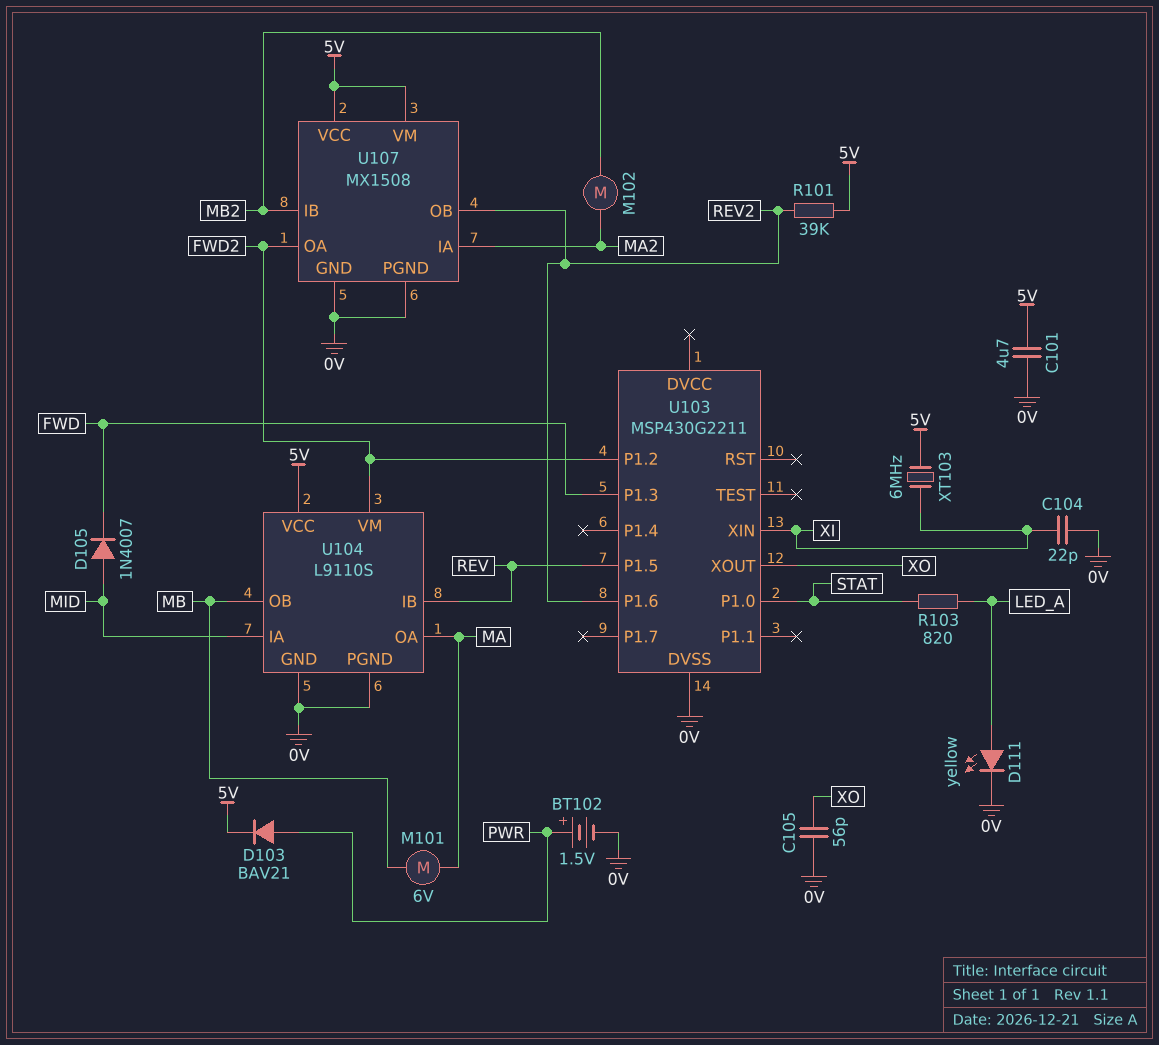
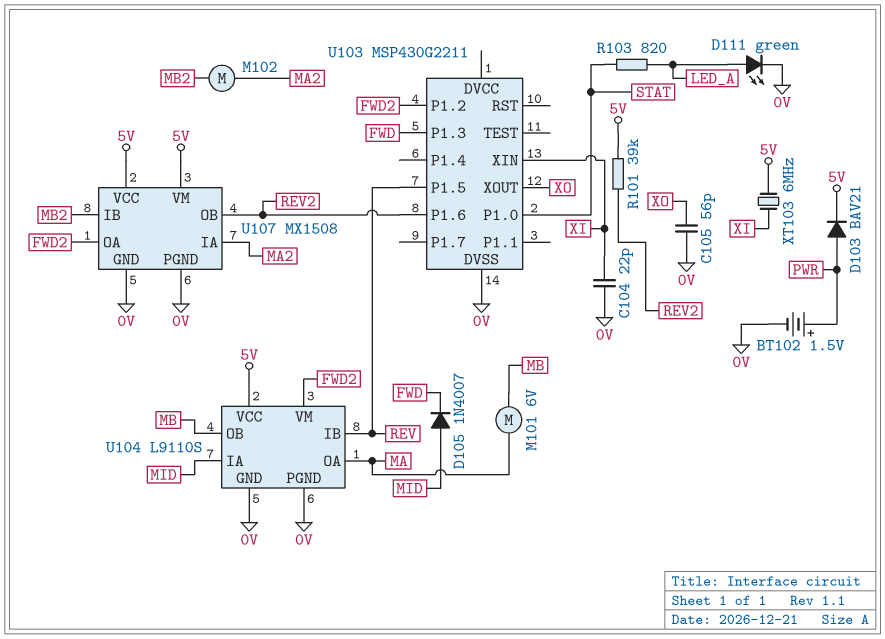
C101: 4.7uF (0V, 5V) -> none
D111: LED yellow (A LED_A, K 0V) -> LED green (A LED_A, K 0V)

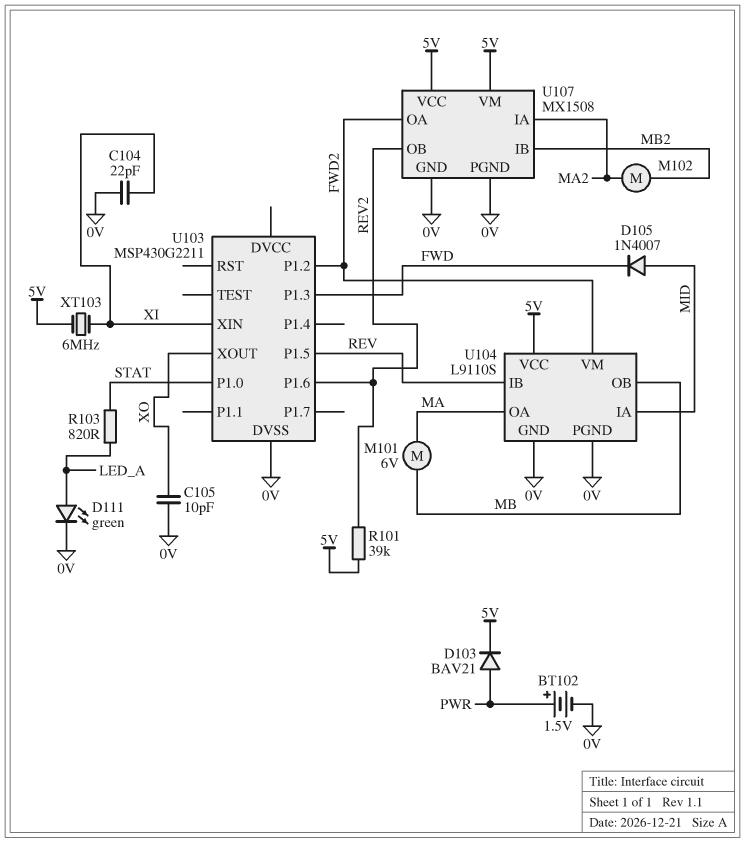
C105: 56pF (0V, XO) -> 10pF (0V, XO)

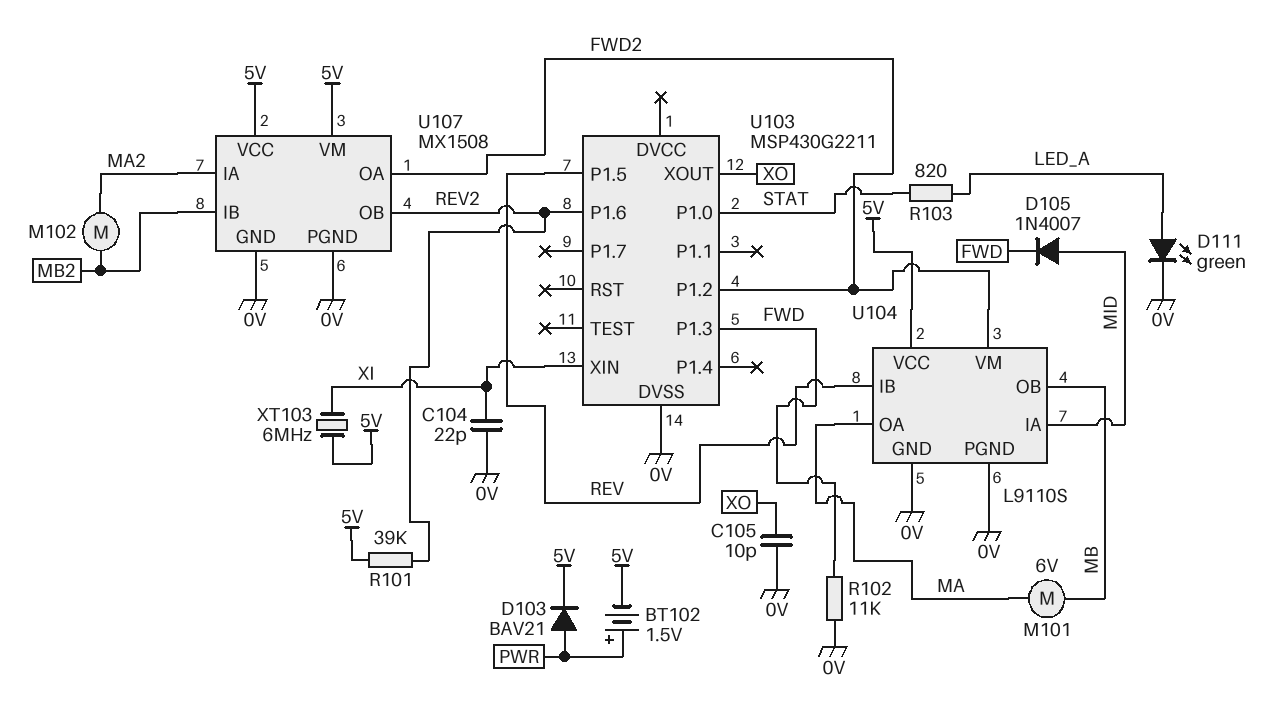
BT102: 1.5V (plus PWR, minus 0V) -> 1.5V (plus PWR, minus 5V)
R102: none -> 11k (0V, FWD)

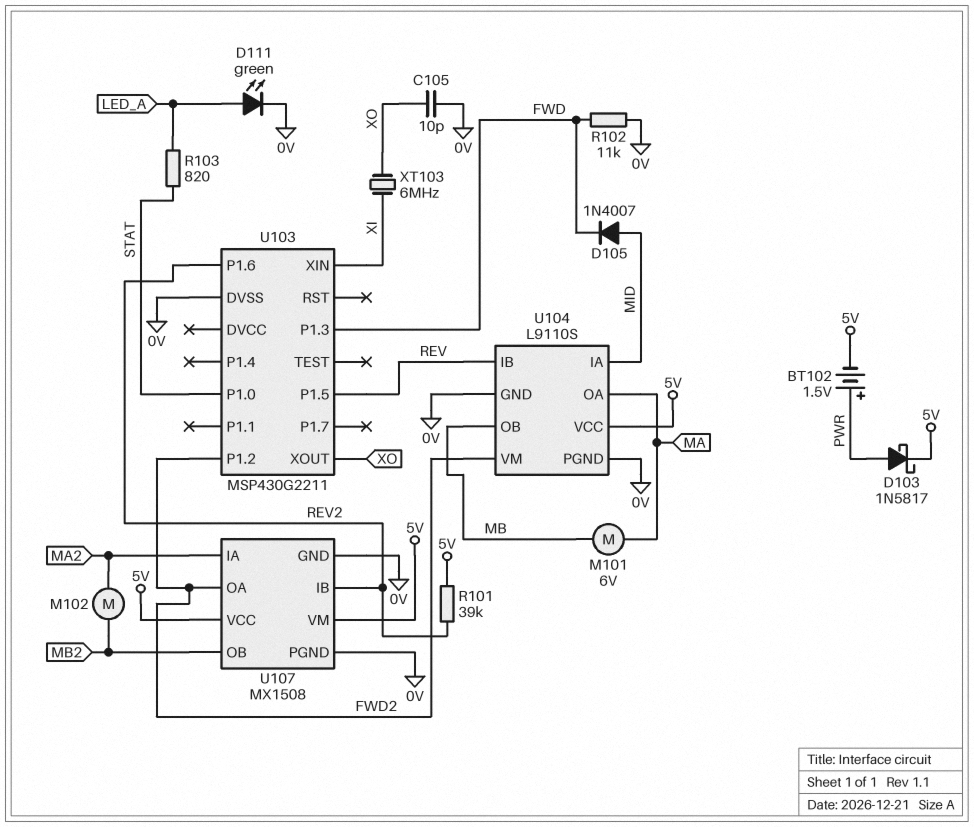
C104: 22pF (0V, XI) -> none
D103: diode BAV21 (A PWR, K 5V) -> schottky 1N5817 (A PWR, K 5V)
U107 pin IB: MB2 -> REV2
U107 pin OB: REV2 -> MB2
XT103: 6MHz (5V, XI) -> 6MHz (XI, XO)

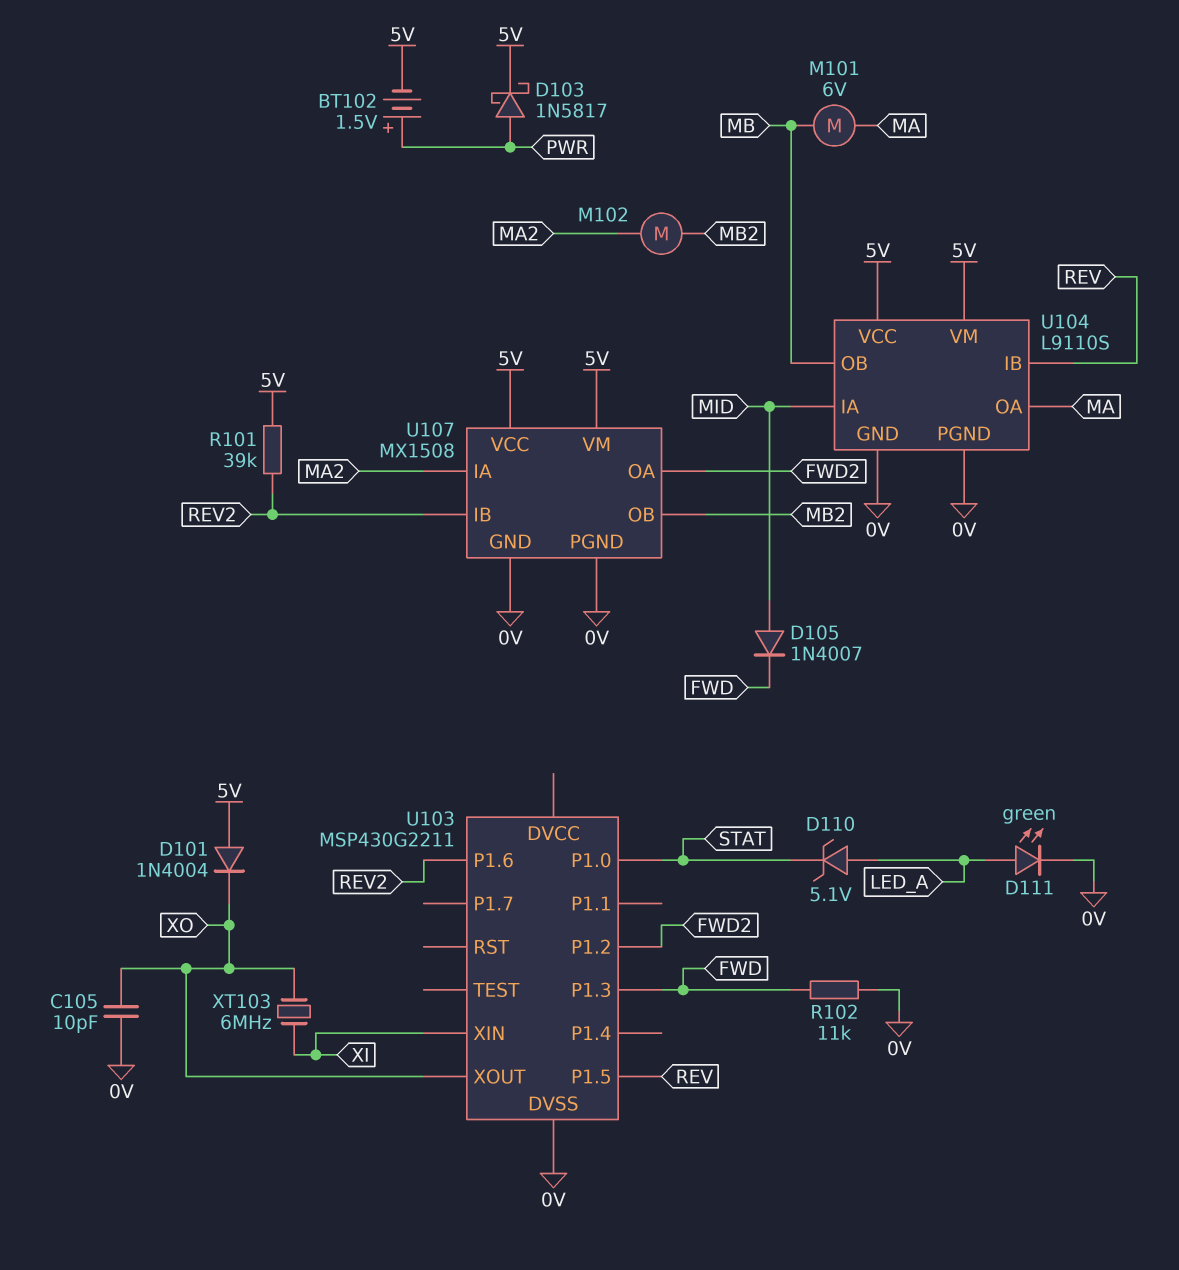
D101: none -> diode 1N4004 (A 5V, K XO)
D110: none -> zener 5.1V (A LED_A, K STAT)
R103: 820 (LED_A, STAT) -> none
U104 pin VM: FWD2 -> 5V

